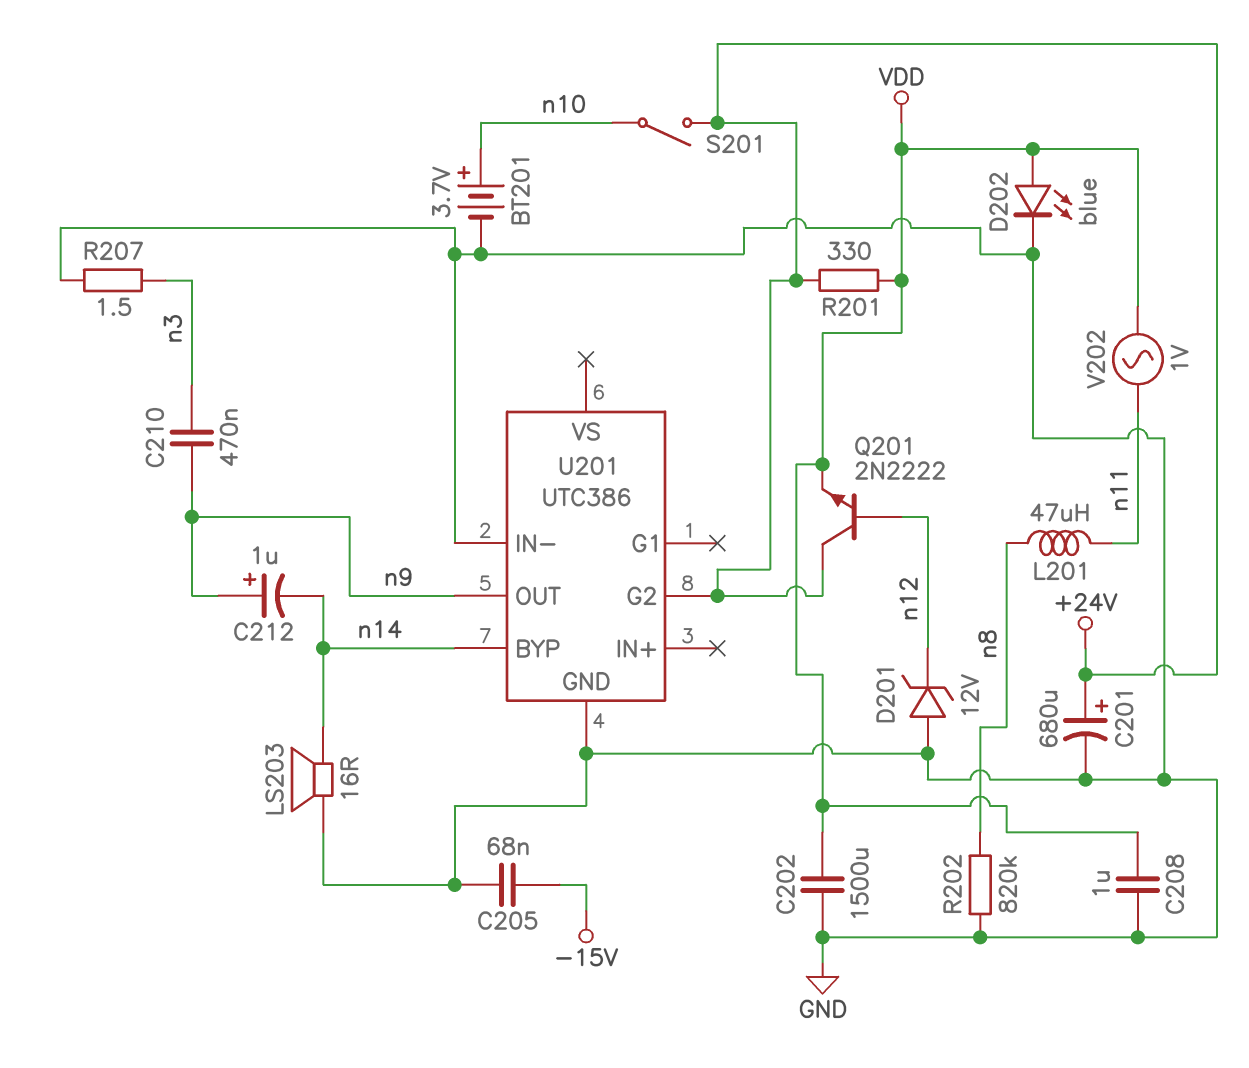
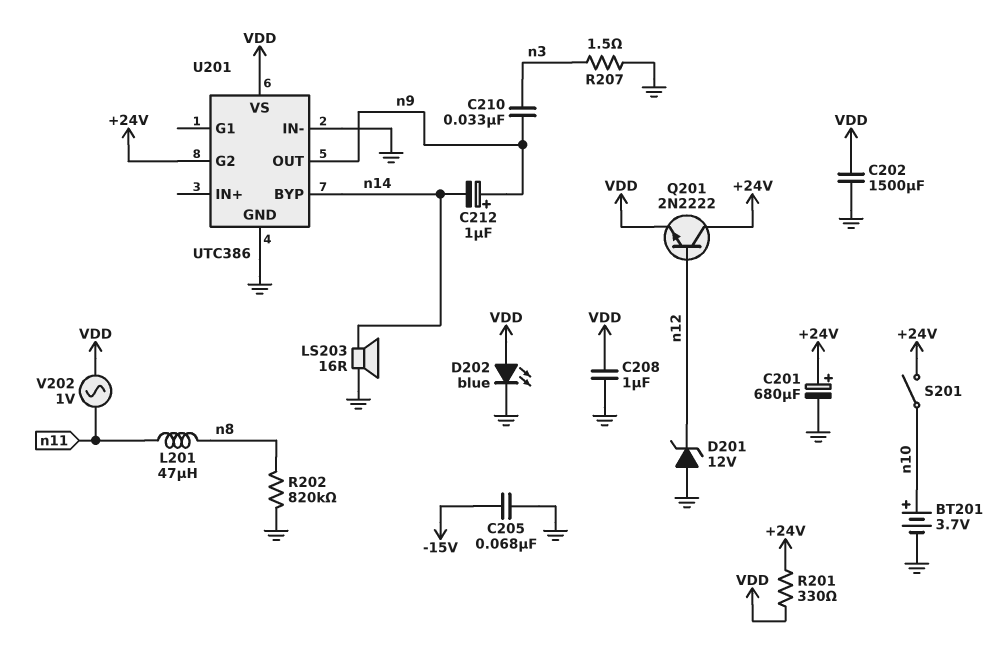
C210: 470nF (n3, n9) -> 33nF (n3, n9)
U201 pin VS: none -> VDD

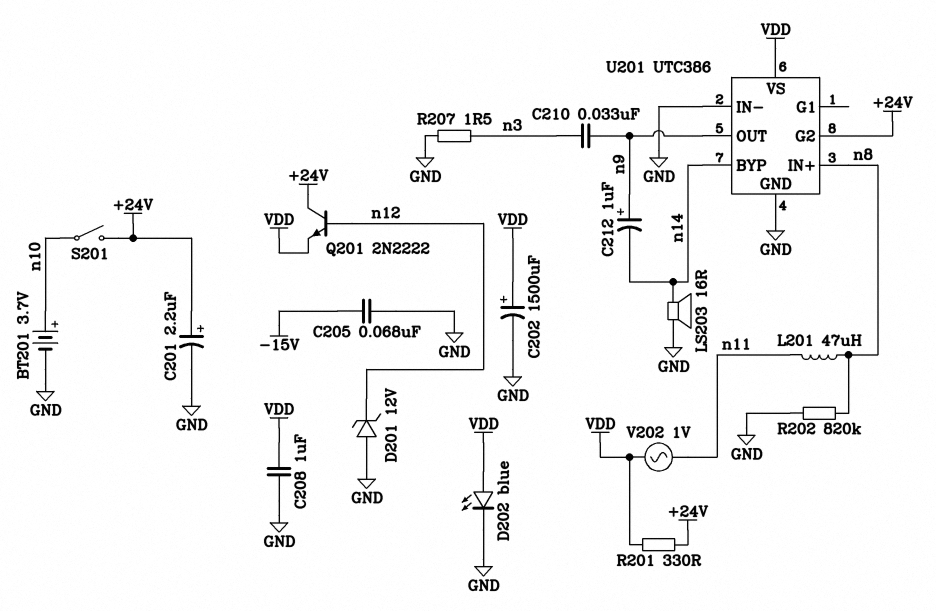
C201: 680uF (plus +24V, minus GND) -> 2.2uF (plus +24V, minus GND)
C202: 1500uF (GND, VDD) -> 1500uF (plus VDD, minus GND)
U201 pin IN+: none -> n8

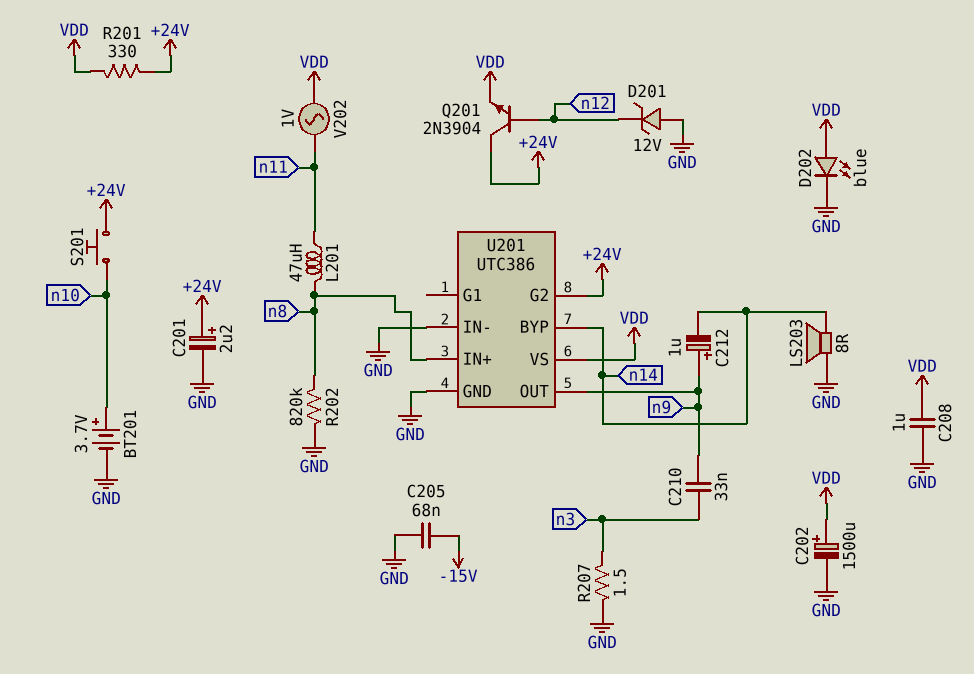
LS203: speaker 16R (GND, n14) -> speaker 8R (GND, n14)
Q201: NPN 2N2222 (B n12, C +24V, E VDD) -> NPN 2N3904 (B n12, C +24V, E VDD)
S201: switch (+24V, n10) -> button (+24V, n10)

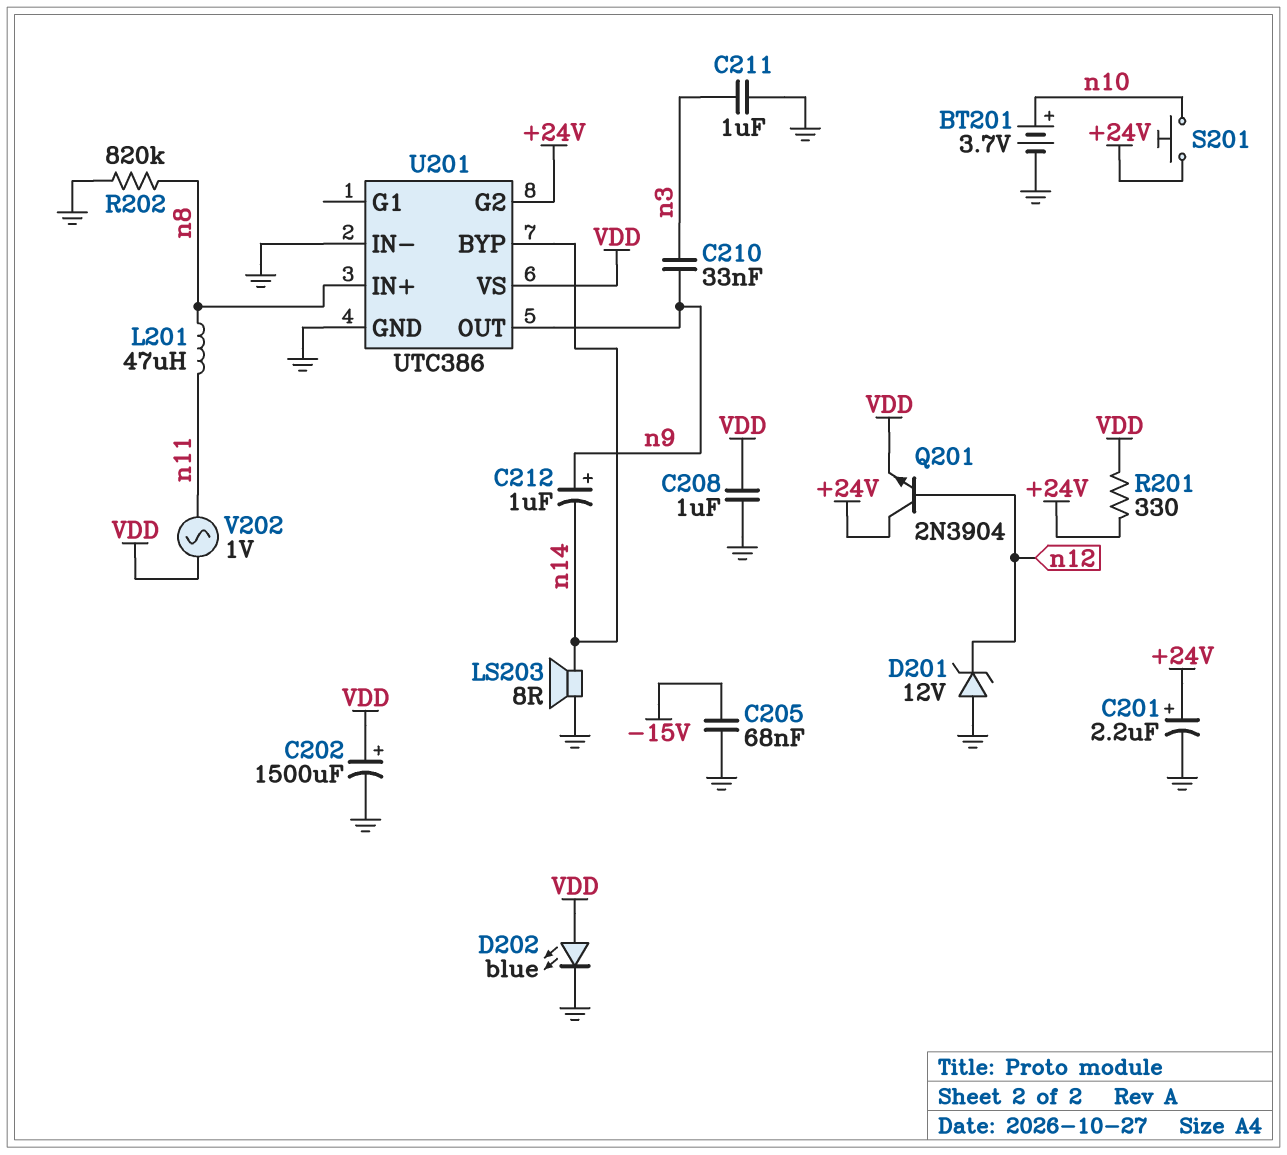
C211: none -> 1uF (GND, n3)
R207: 1.5 (GND, n3) -> none

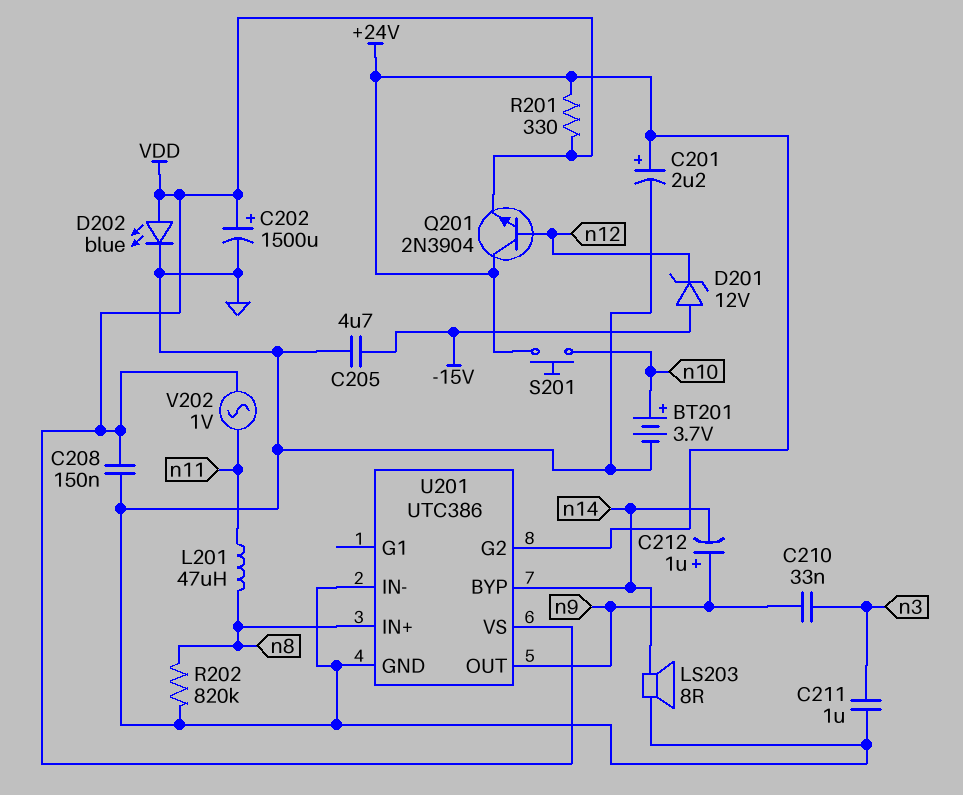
C205: 68nF (-15V, GND) -> 4.7uF (-15V, GND)
C208: 1uF (GND, VDD) -> 150nF (GND, VDD)
D201: zener 12V (A GND, K n12) -> zener 12V (A -15V, K n12)

